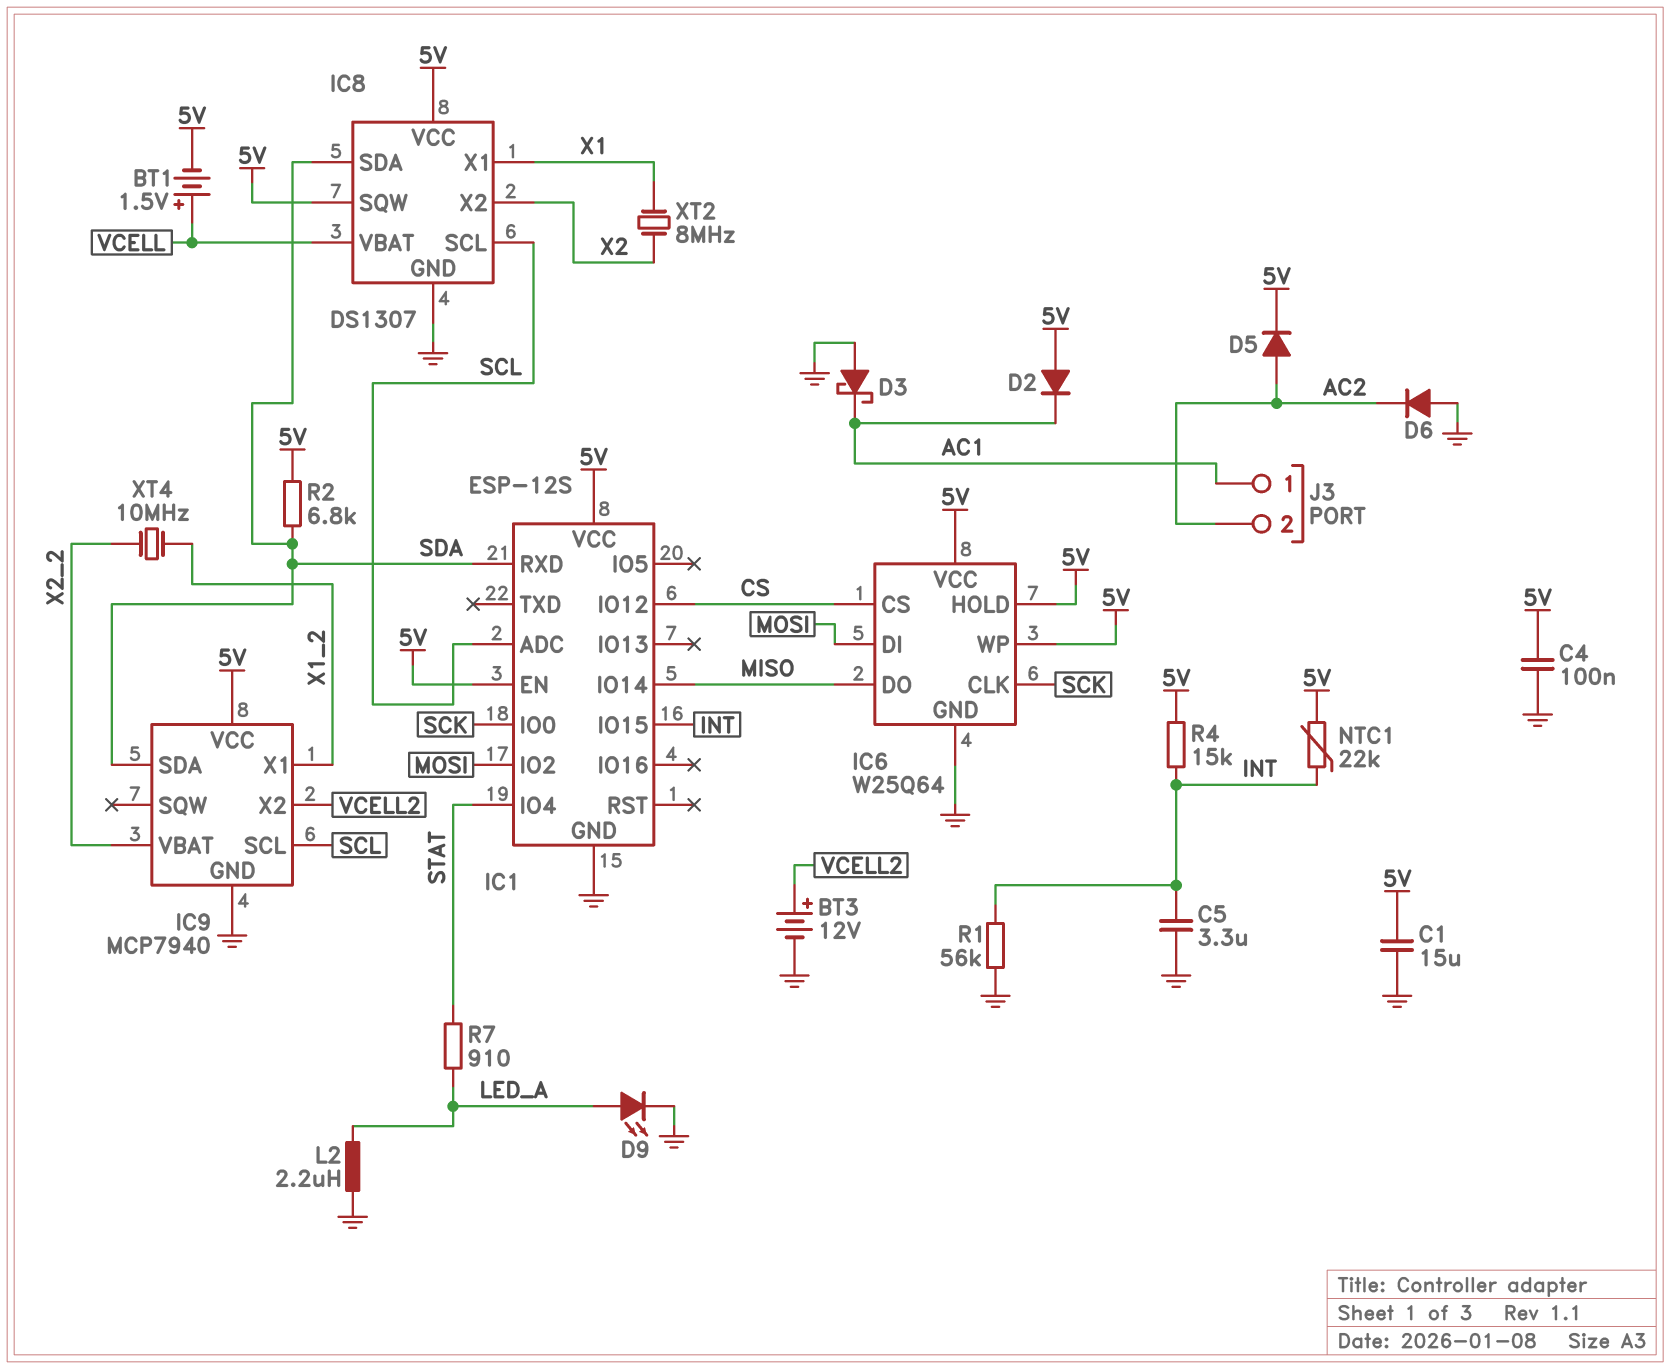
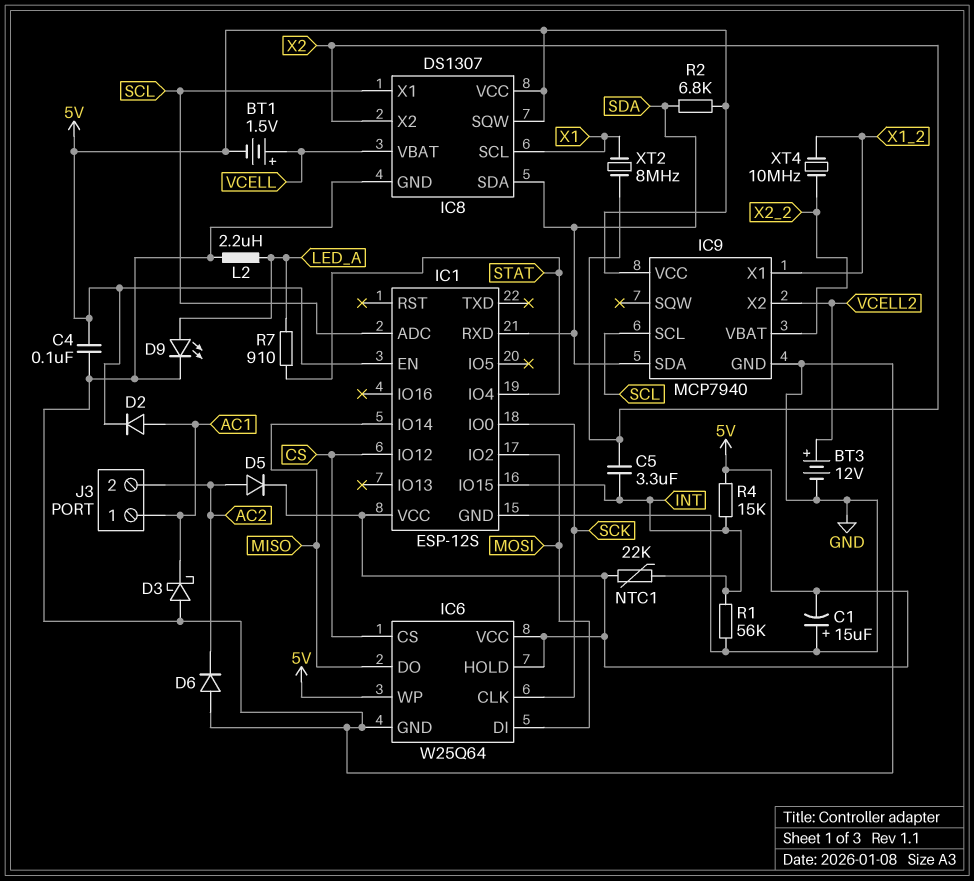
C1: 15uF (5V, GND) -> 15uF (plus GND, minus 5V)
C5: 3.3uF (GND, INT) -> 3.3uF (INT, X2)
D2: diode (A 5V, K AC1) -> diode (A AC1, K 5V)
IC8 pin SCL: SCL -> X1
IC8 pin X1: X1 -> SCL

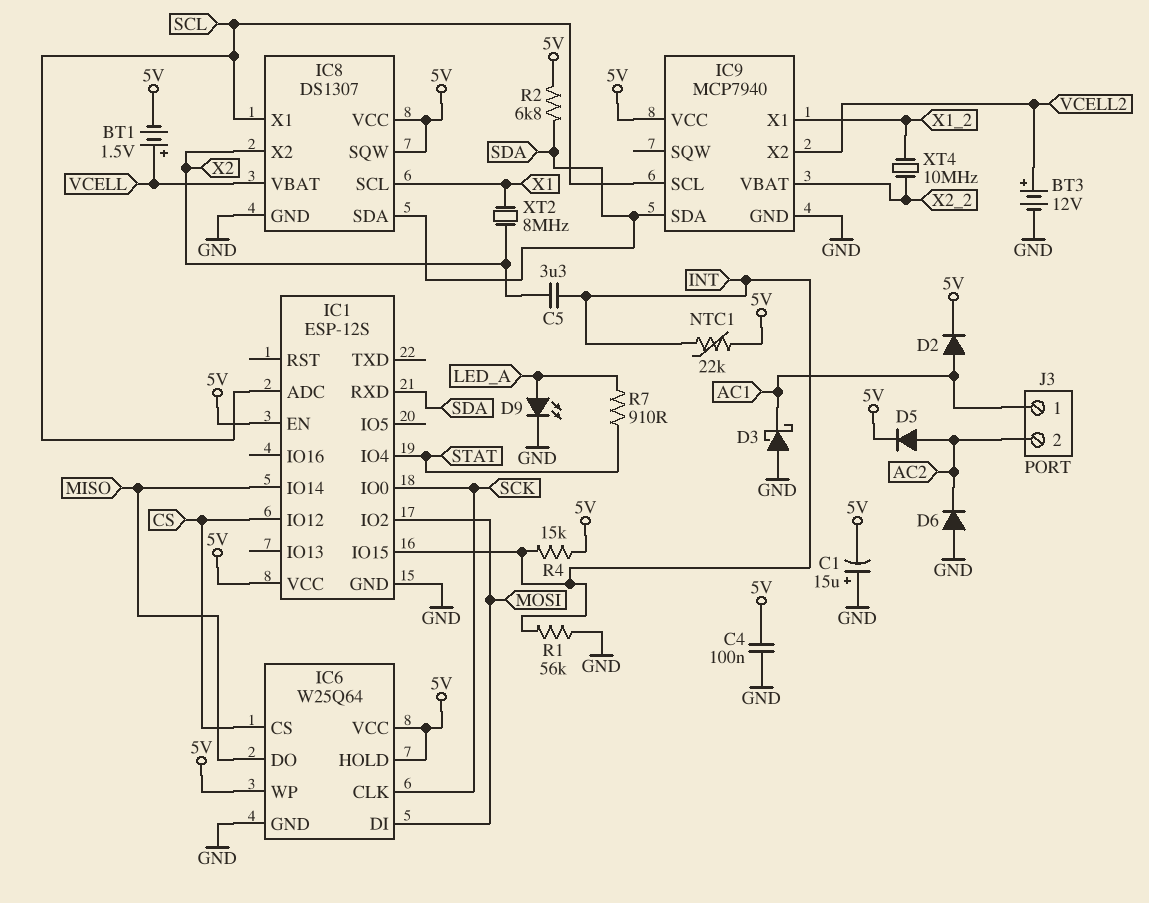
L2: 2.2uH (GND, LED_A) -> none

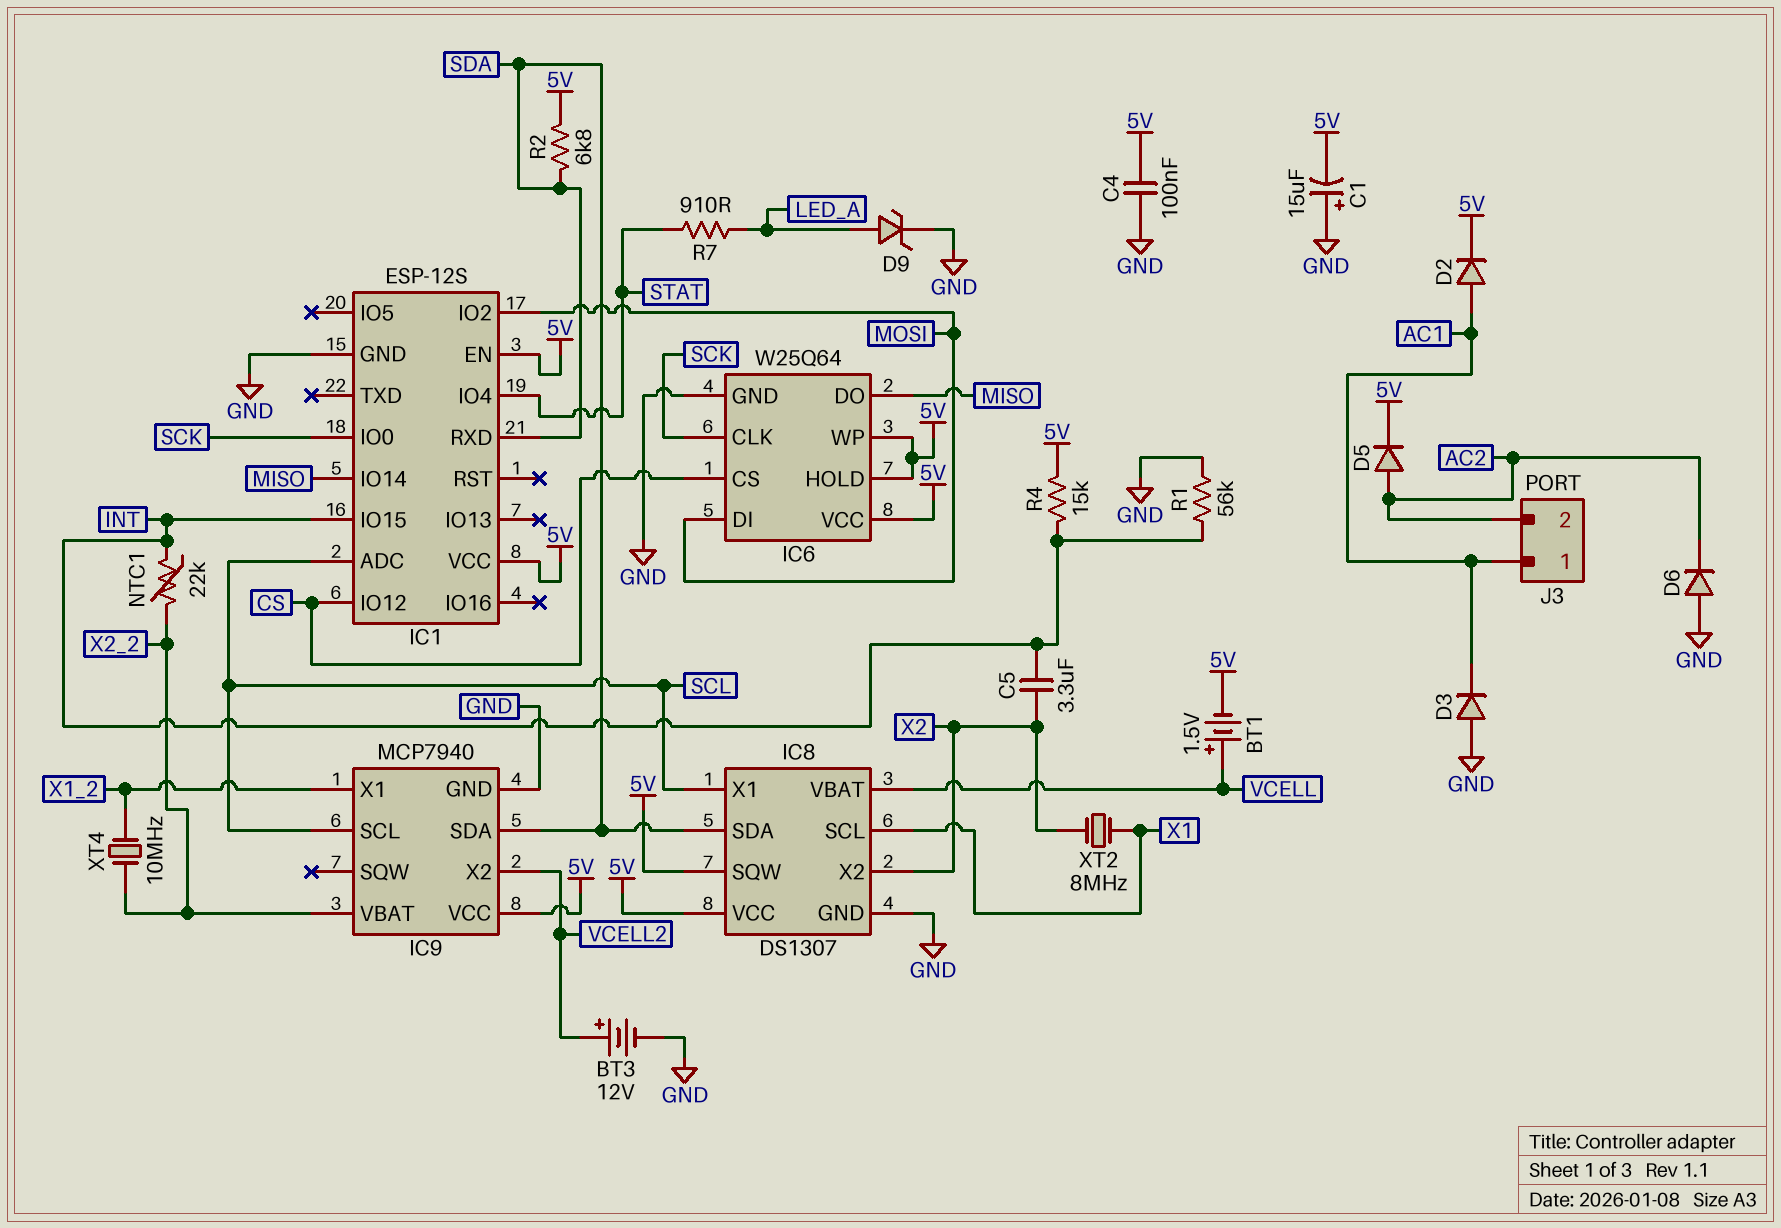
D3: schottky (A GND, K AC1) -> diode (A GND, K AC1)
D9: LED (A LED_A, K GND) -> zener (A LED_A, K GND)
NTC1: 22k (5V, INT) -> 22k (INT, X2_2)

